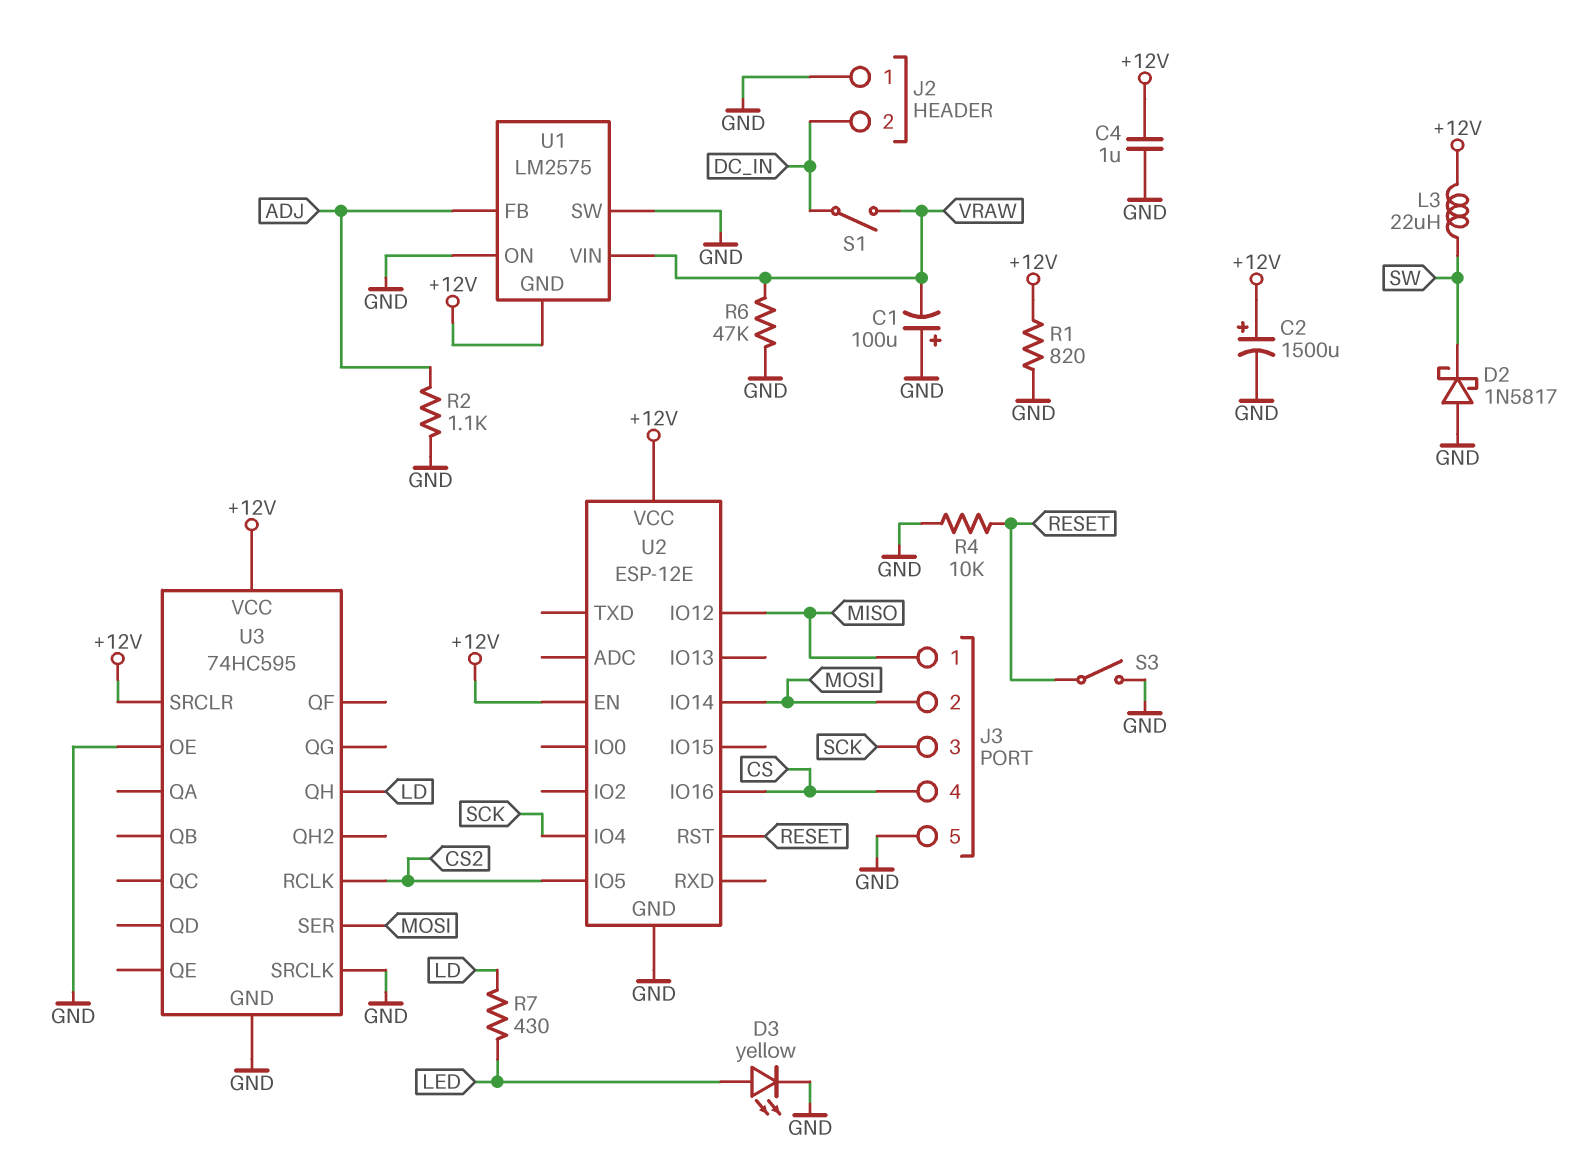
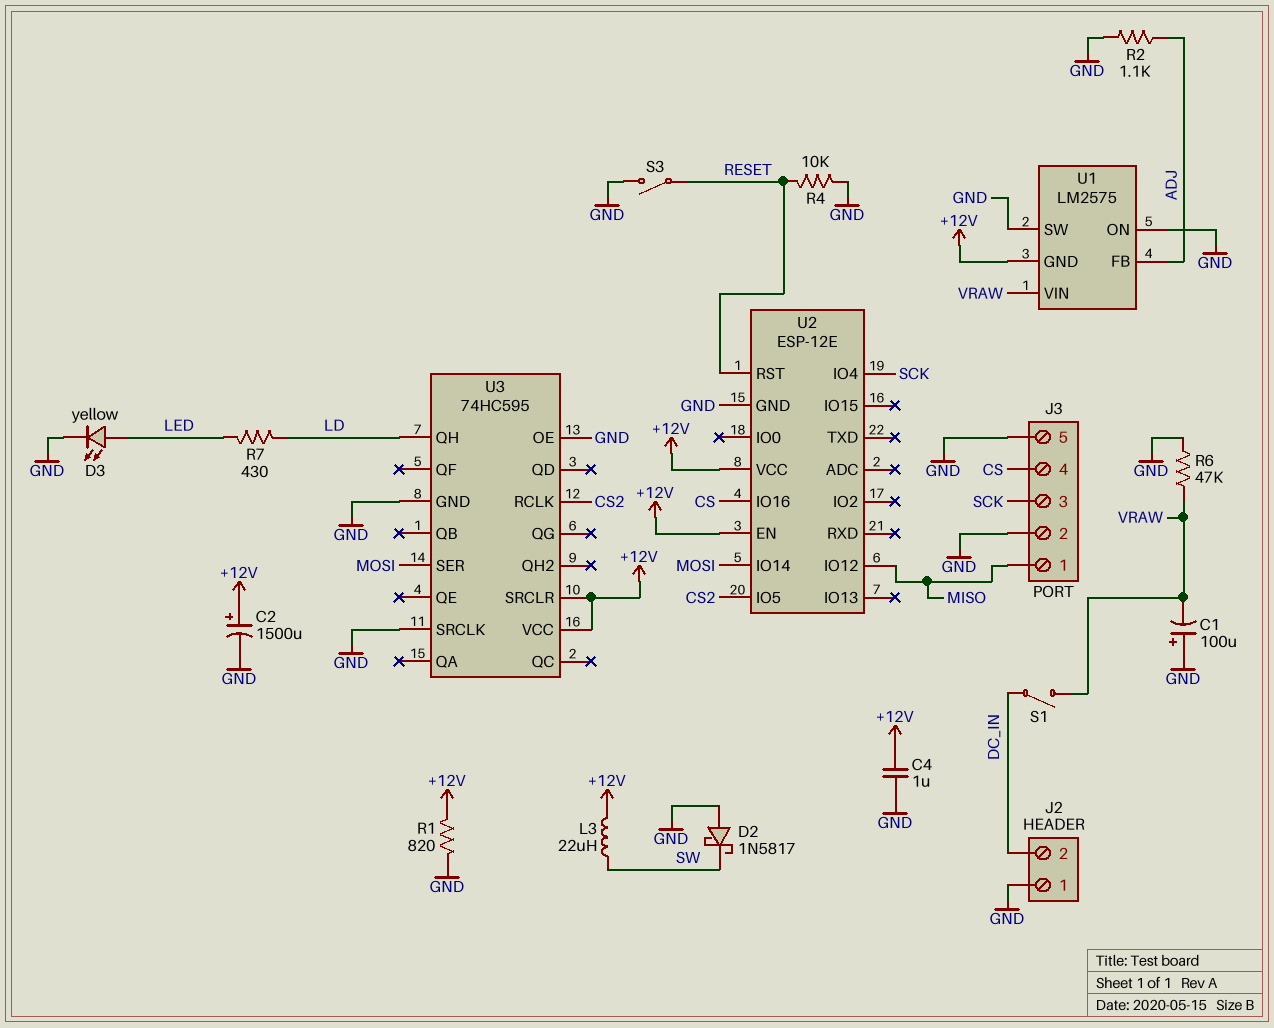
J3 pin 2: MOSI -> GND

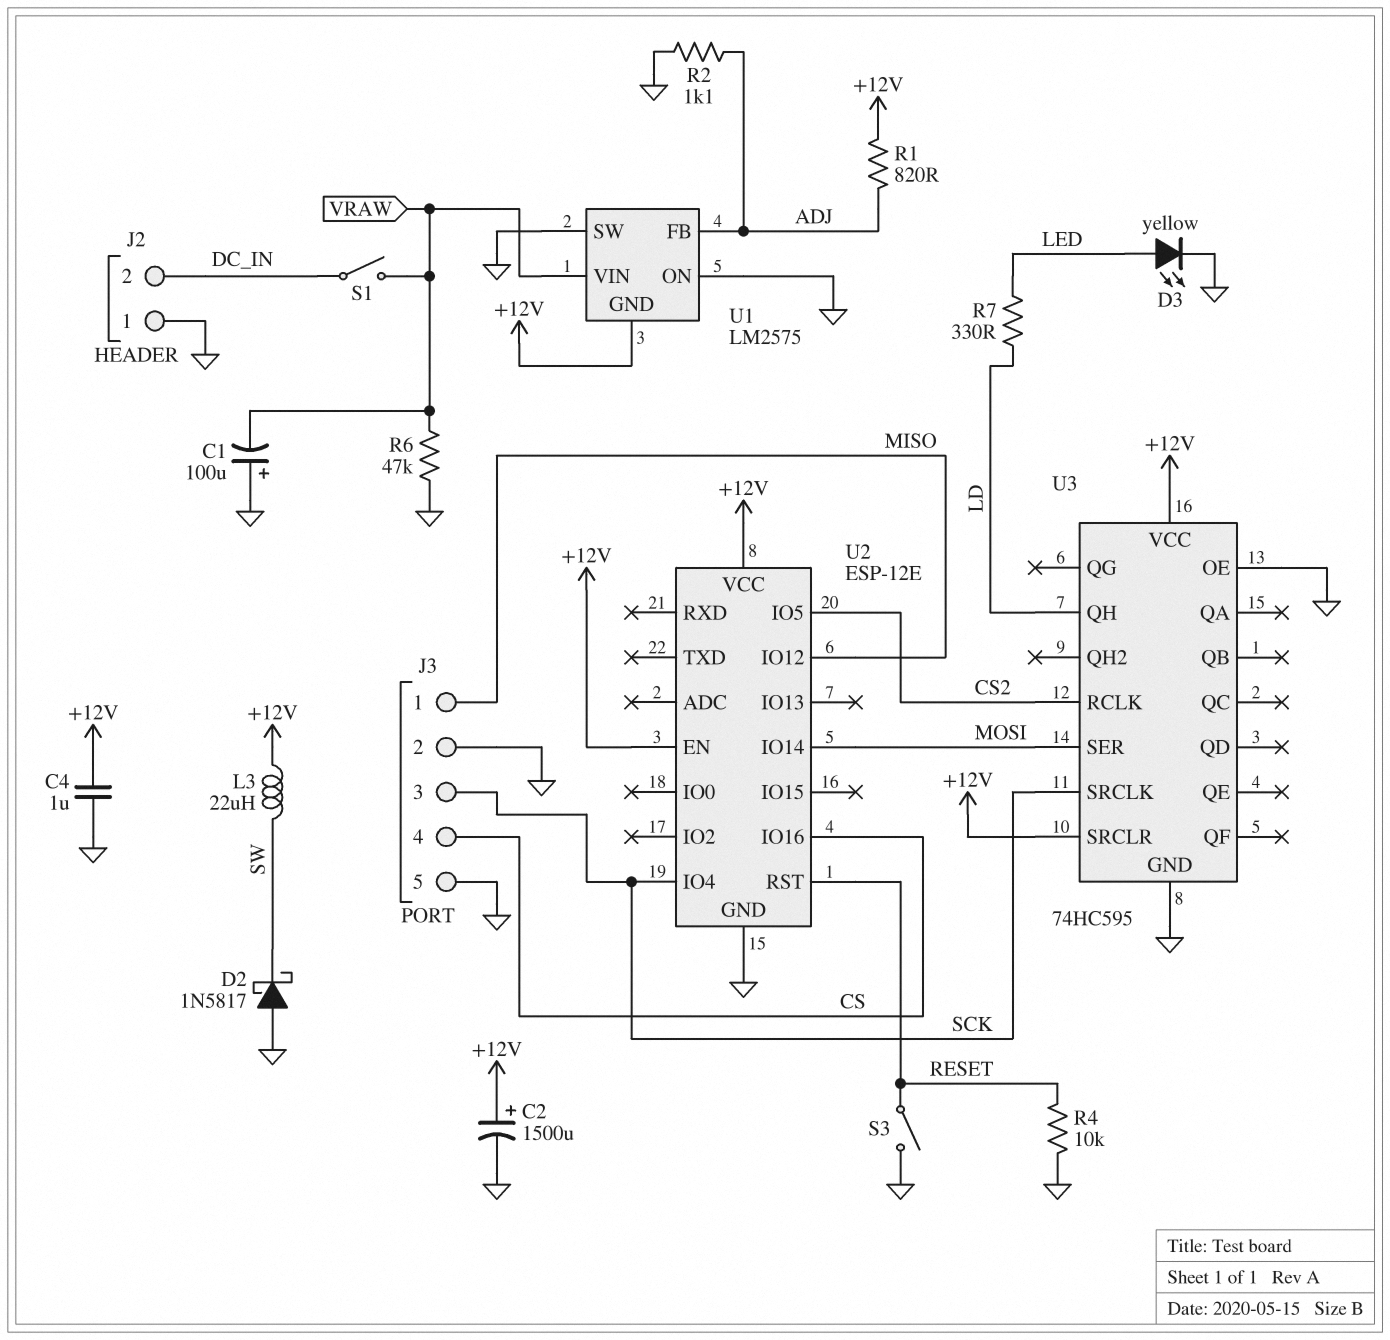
R1: 820 (+12V, GND) -> 820 (+12V, ADJ)
R7: 430 (LD, LED) -> 330 (LD, LED)
U3 pin SRCLK: GND -> SCK

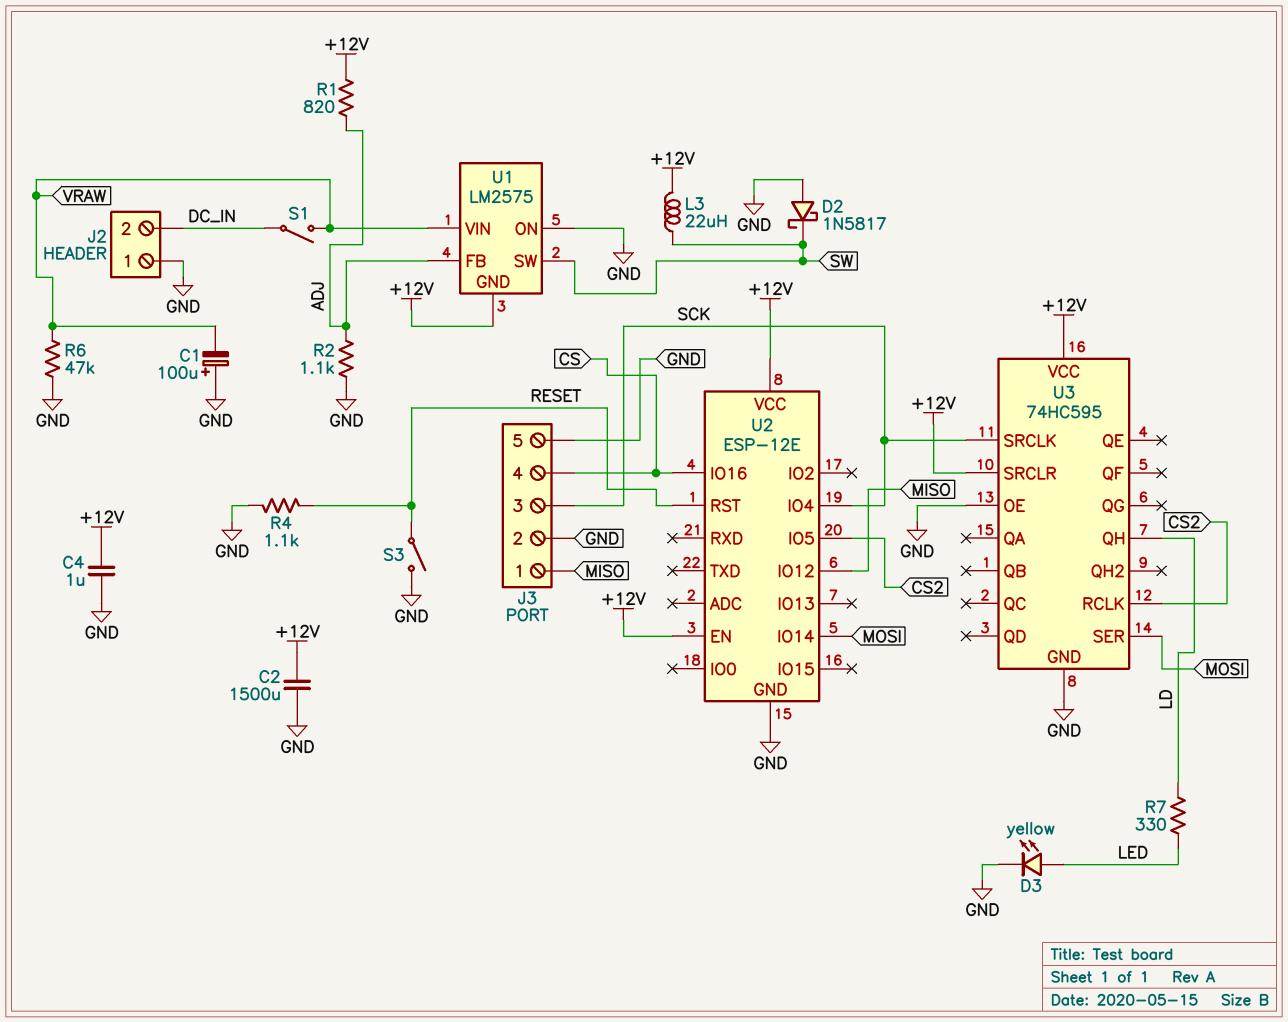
C2: 1500uF (plus +12V, minus GND) -> 1500uF (+12V, GND)
R4: 10k (GND, RESET) -> 1.1k (GND, RESET)
U1 pin SW: GND -> SW

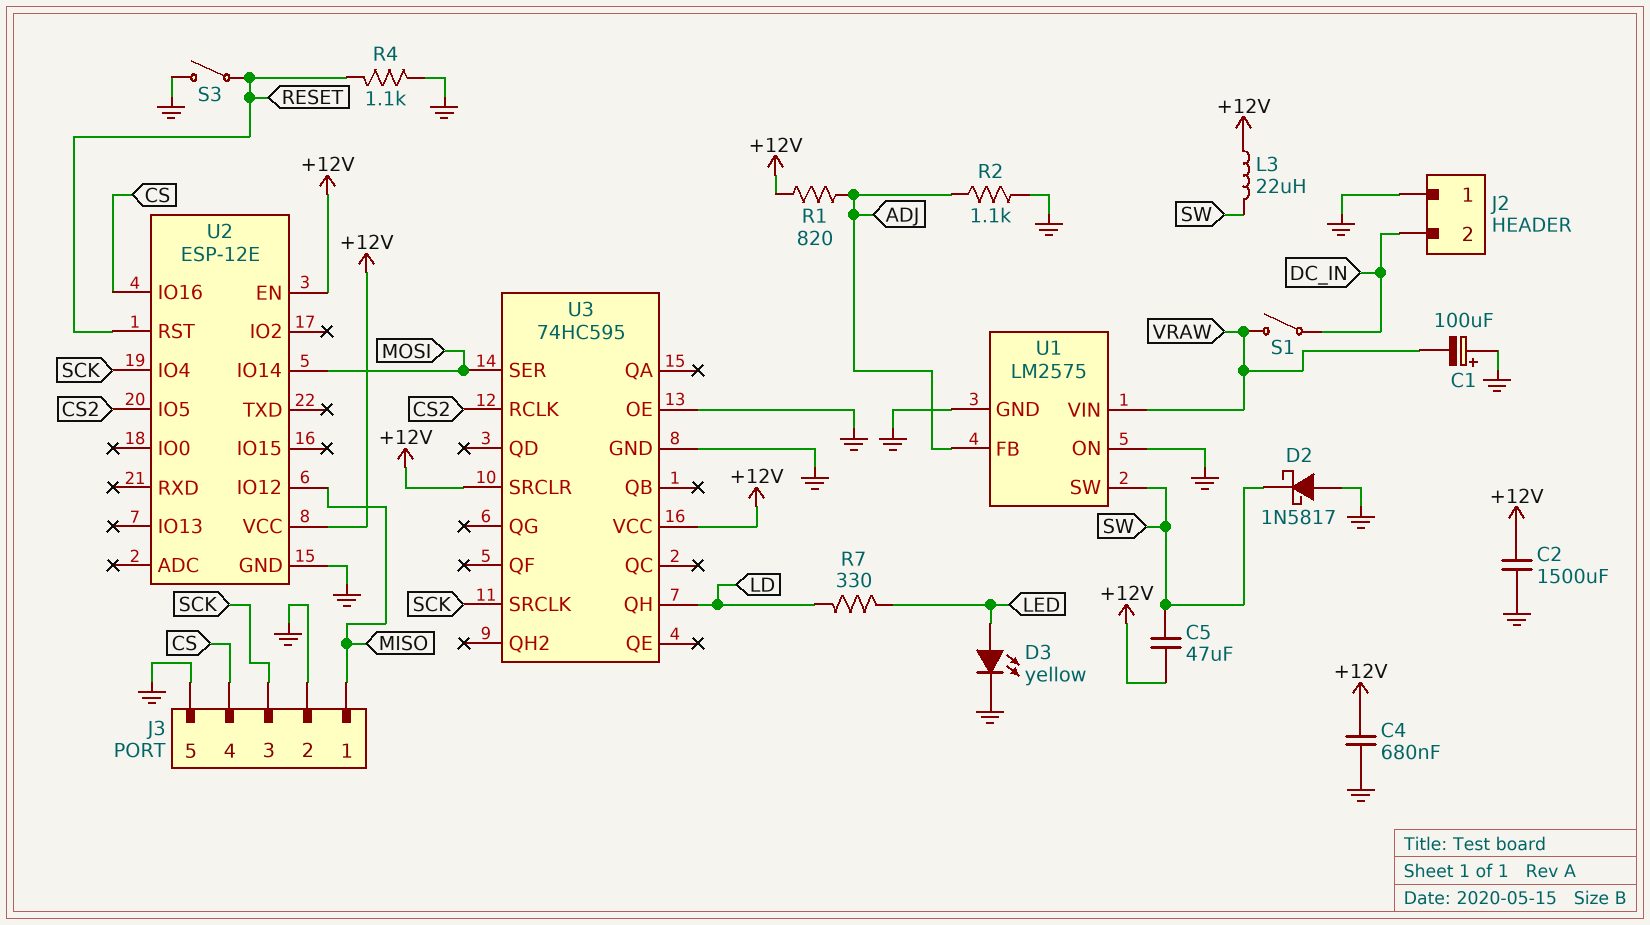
C4: 1uF (+12V, GND) -> 680nF (+12V, GND)
C5: none -> 47uF (+12V, SW)
R6: 47k (GND, VRAW) -> none
U1 pin GND: +12V -> GND

